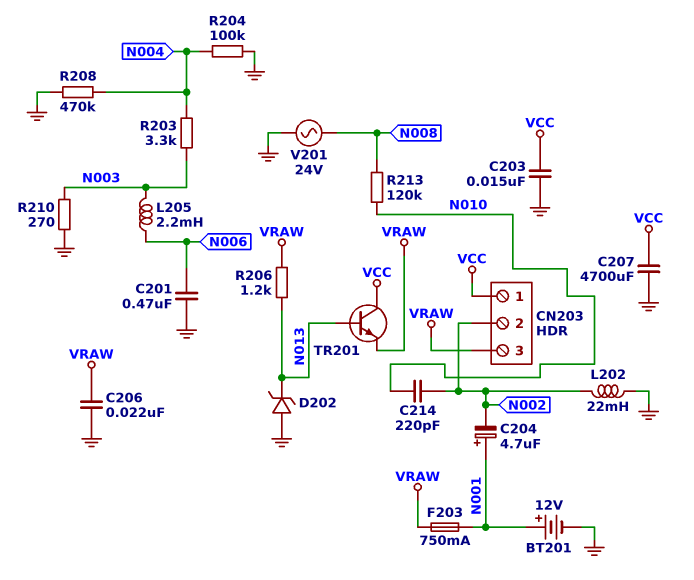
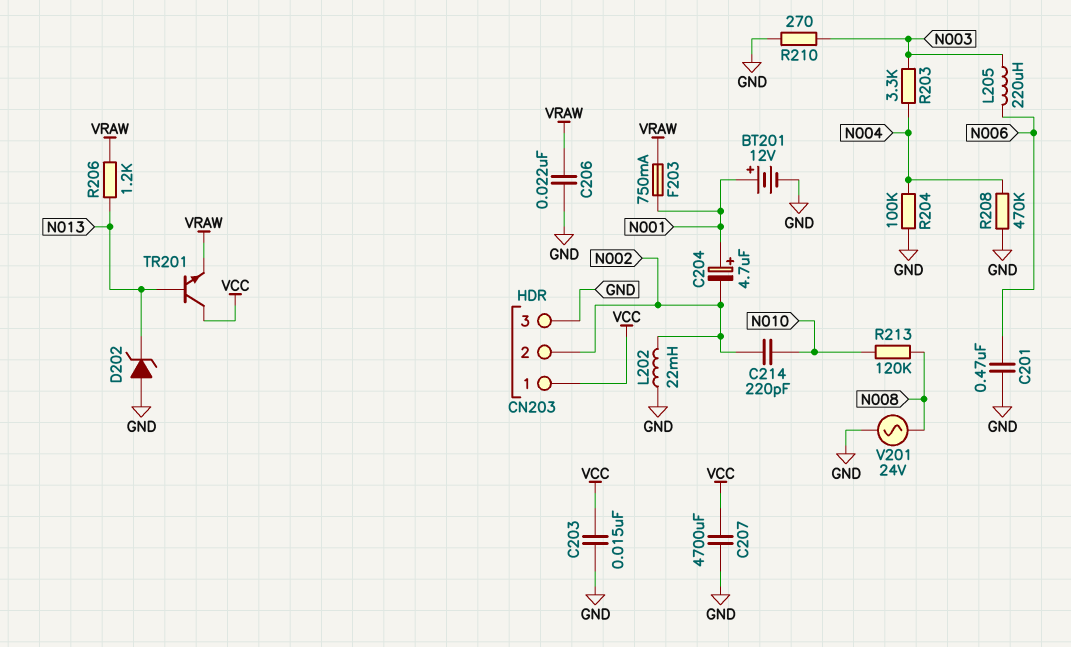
CN203 pin 3: VRAW -> GND
L205: 2.2mH (N003, N006) -> 220uH (N003, N006)

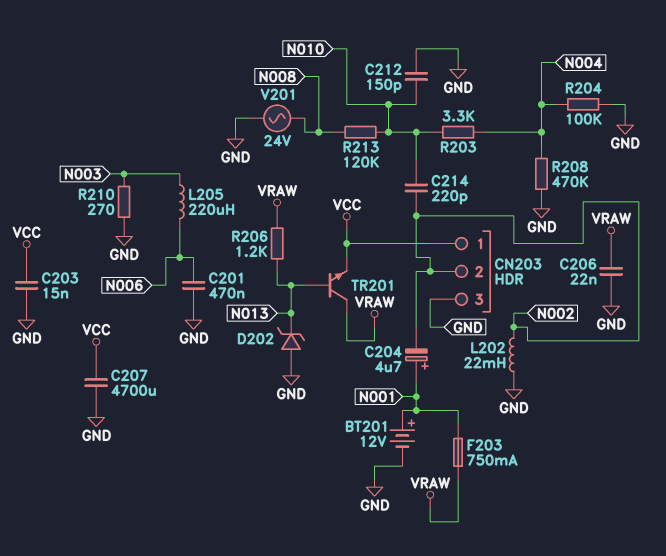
C212: none -> 150pF (GND, N010)
R203: 3.3k (N003, N004) -> 3.3k (N004, N010)
TR201: NPN (B N013, C VCC, E VRAW) -> NPN (B N013, C VRAW, E VCC)

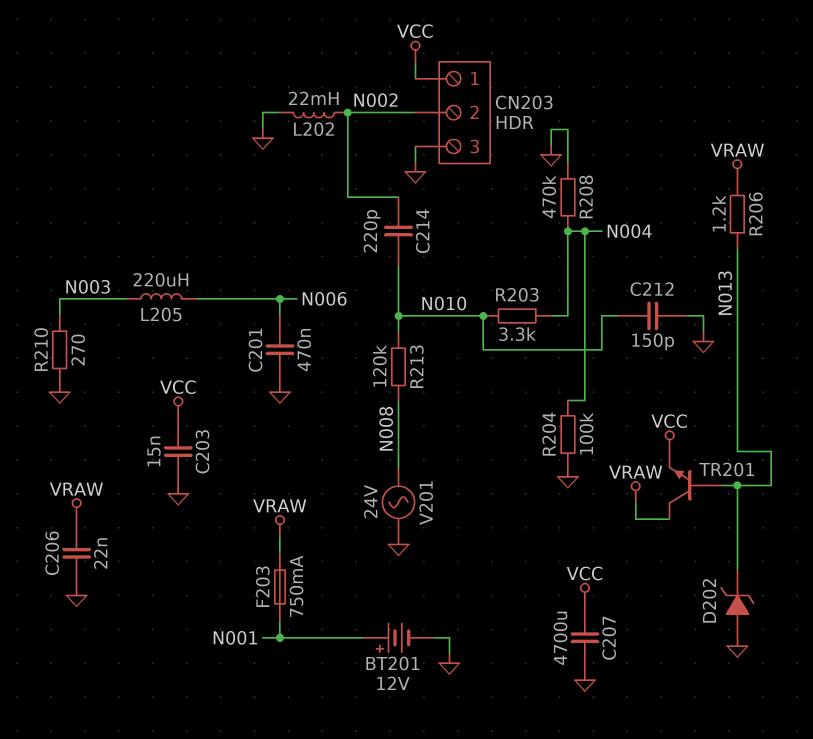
C204: 4.7uF (plus N001, minus N002) -> none

